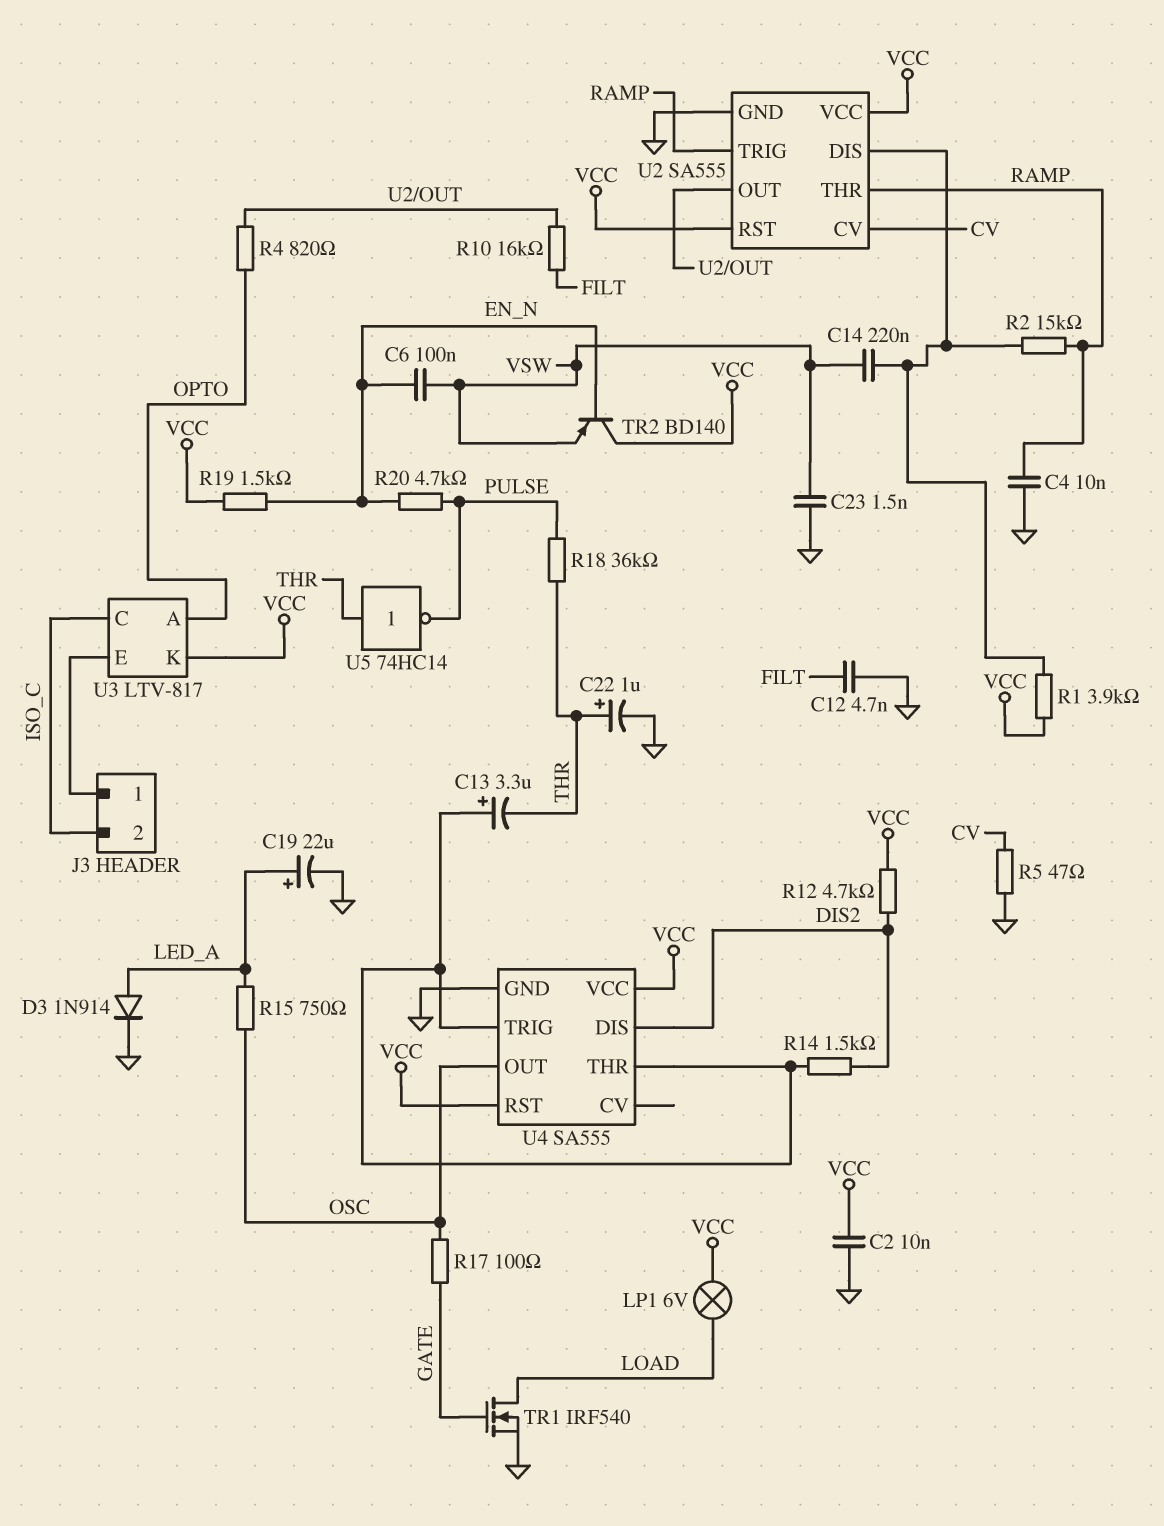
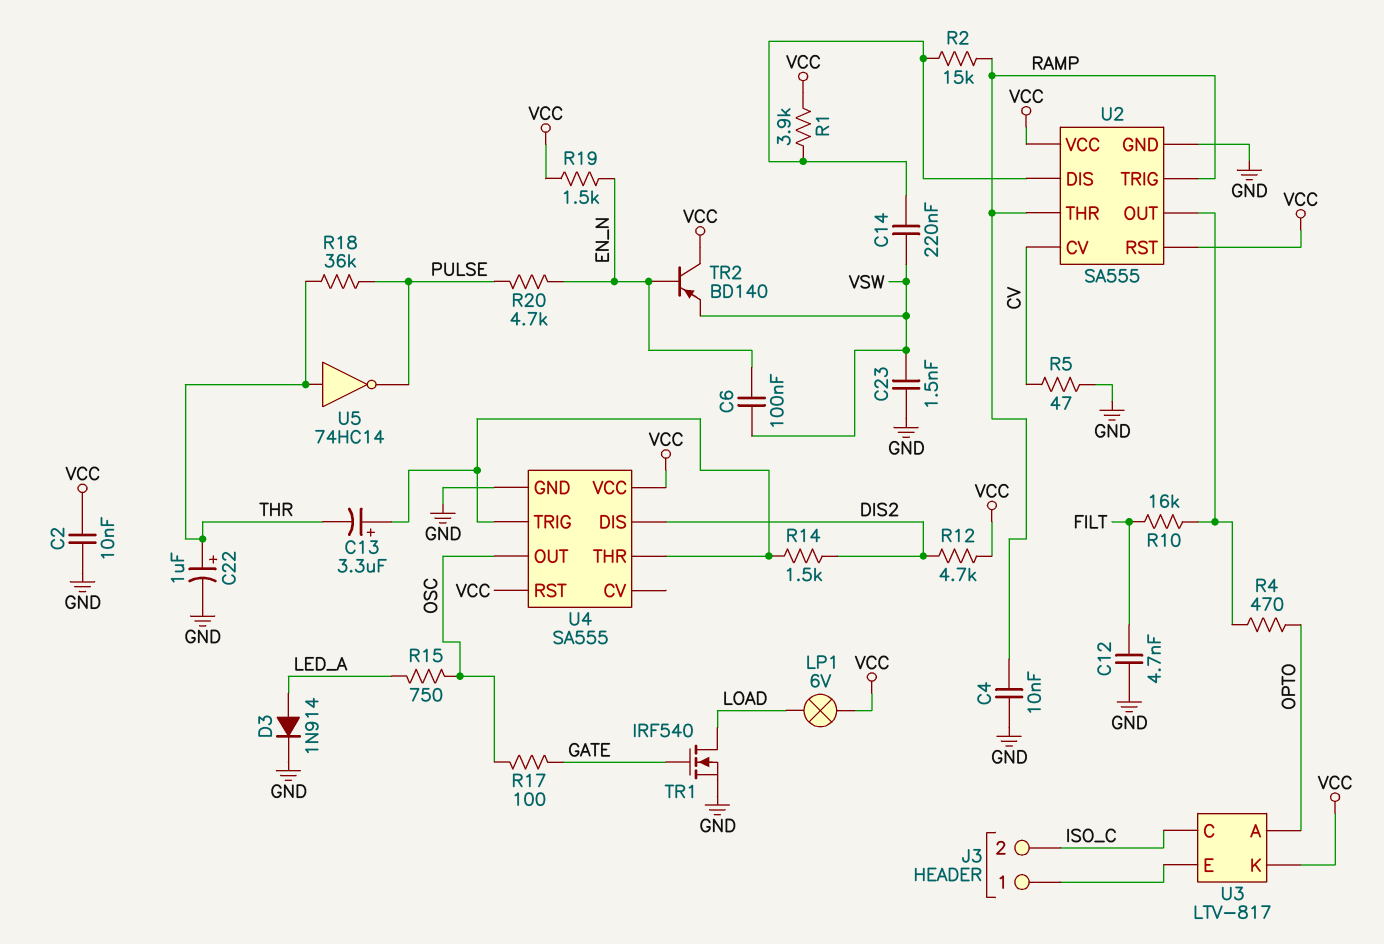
C19: 22uF (plus LED_A, minus GND) -> none
R4: 820 (OPTO, U2/OUT) -> 470 (OPTO, U2/OUT)

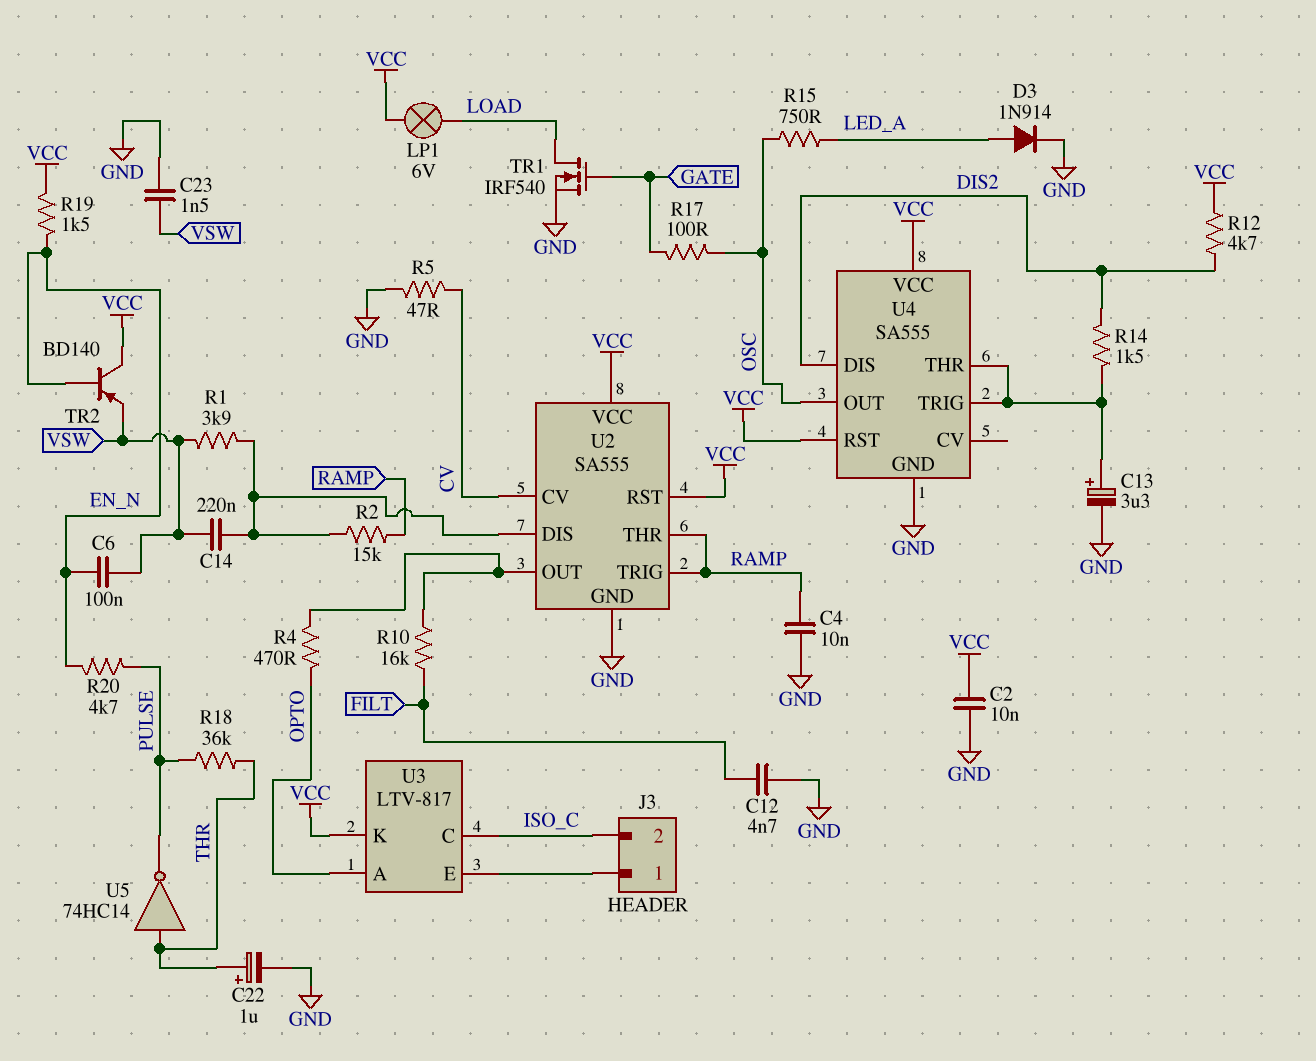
C13: 3.3uF (plus U4/THR, minus THR) -> 3.3uF (plus U4/THR, minus GND)
R1: 3.9k (U2/DIS, VCC) -> 3.9k (U2/DIS, VSW)

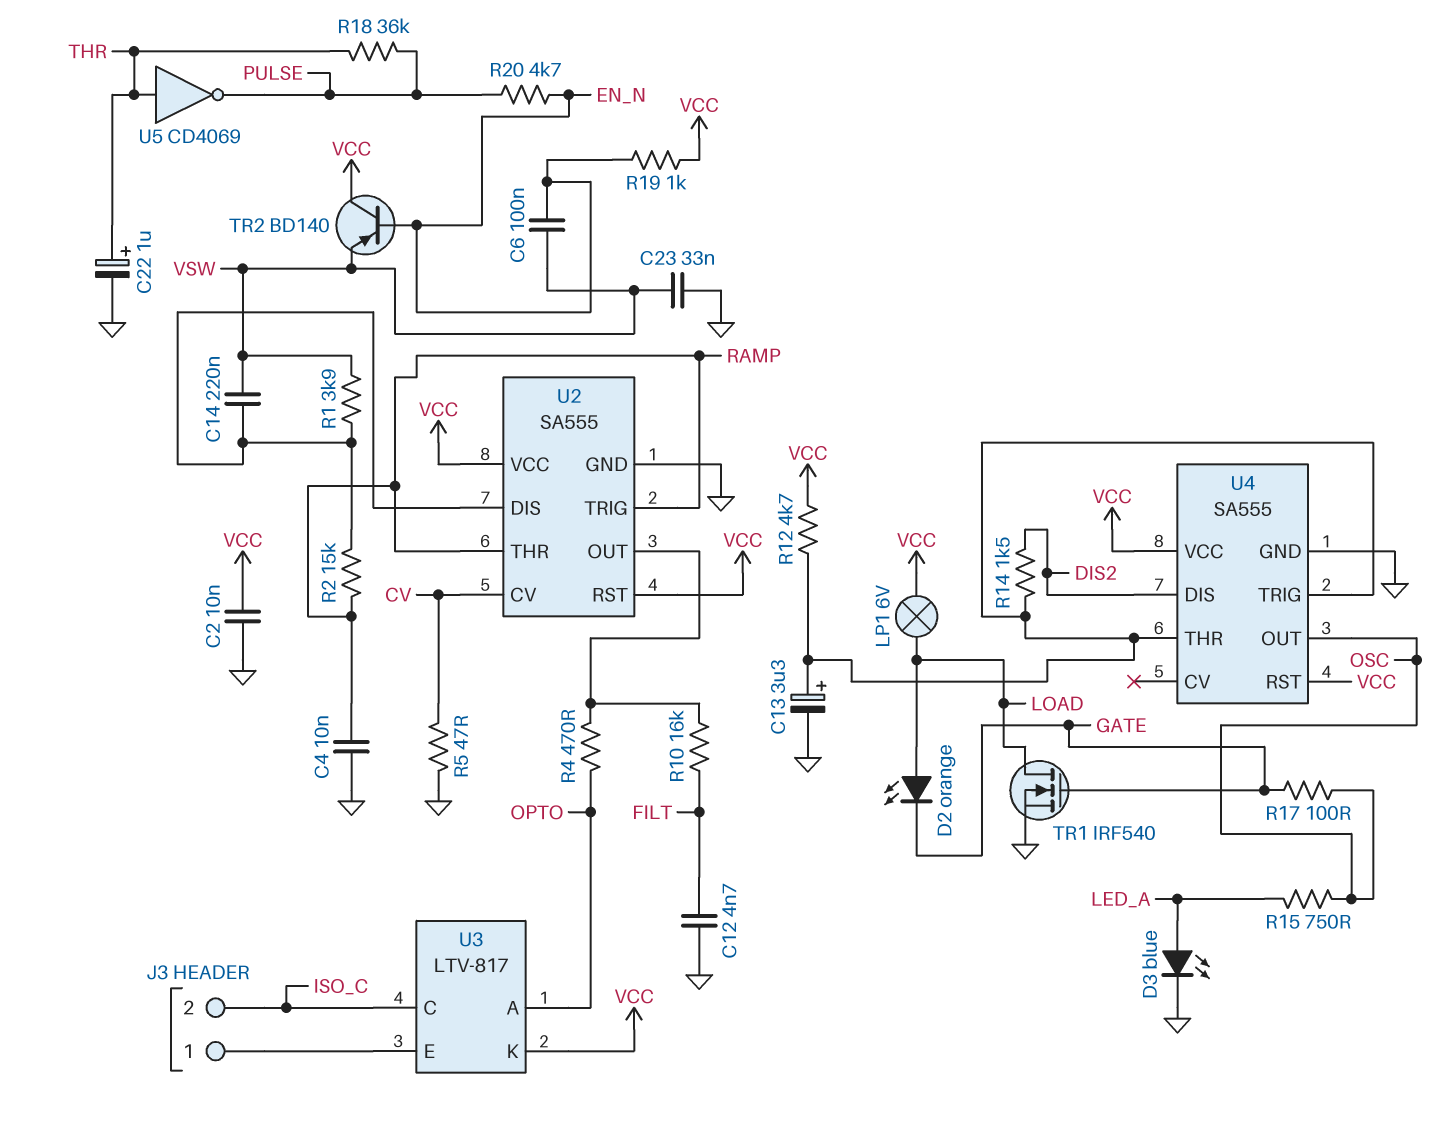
C23: 1.5nF (GND, VSW) -> 33nF (GND, VSW)
D2: none -> LED orange (A LOAD, K GATE)
D3: diode 1N914 (A LED_A, K GND) -> LED blue (A LED_A, K GND)
R12: 4.7k (DIS2, VCC) -> 4.7k (U4/THR, VCC)
R19: 1.5k (EN_N, VCC) -> 1k (EN_N, VCC)
U5: NOT 74HC14 (in THR, out PULSE) -> NOT CD4069 (in THR, out PULSE)

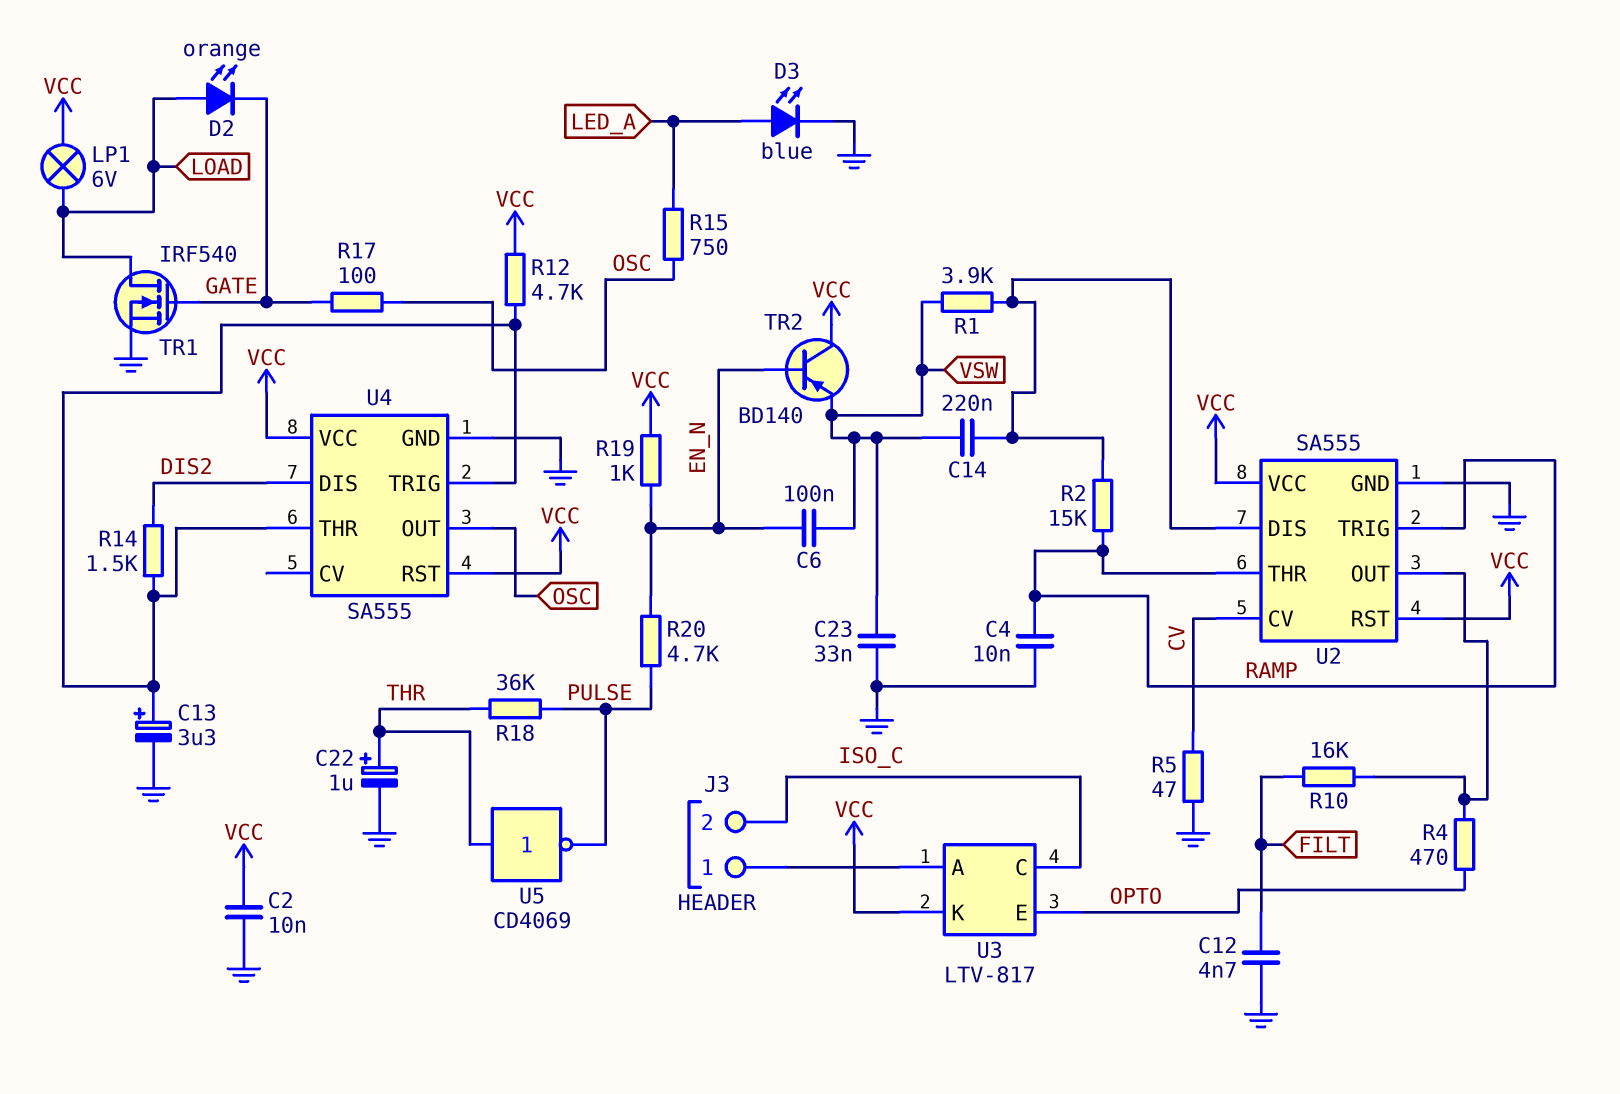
U3 pin A: OPTO -> J3/1
U3 pin E: J3/1 -> OPTO

